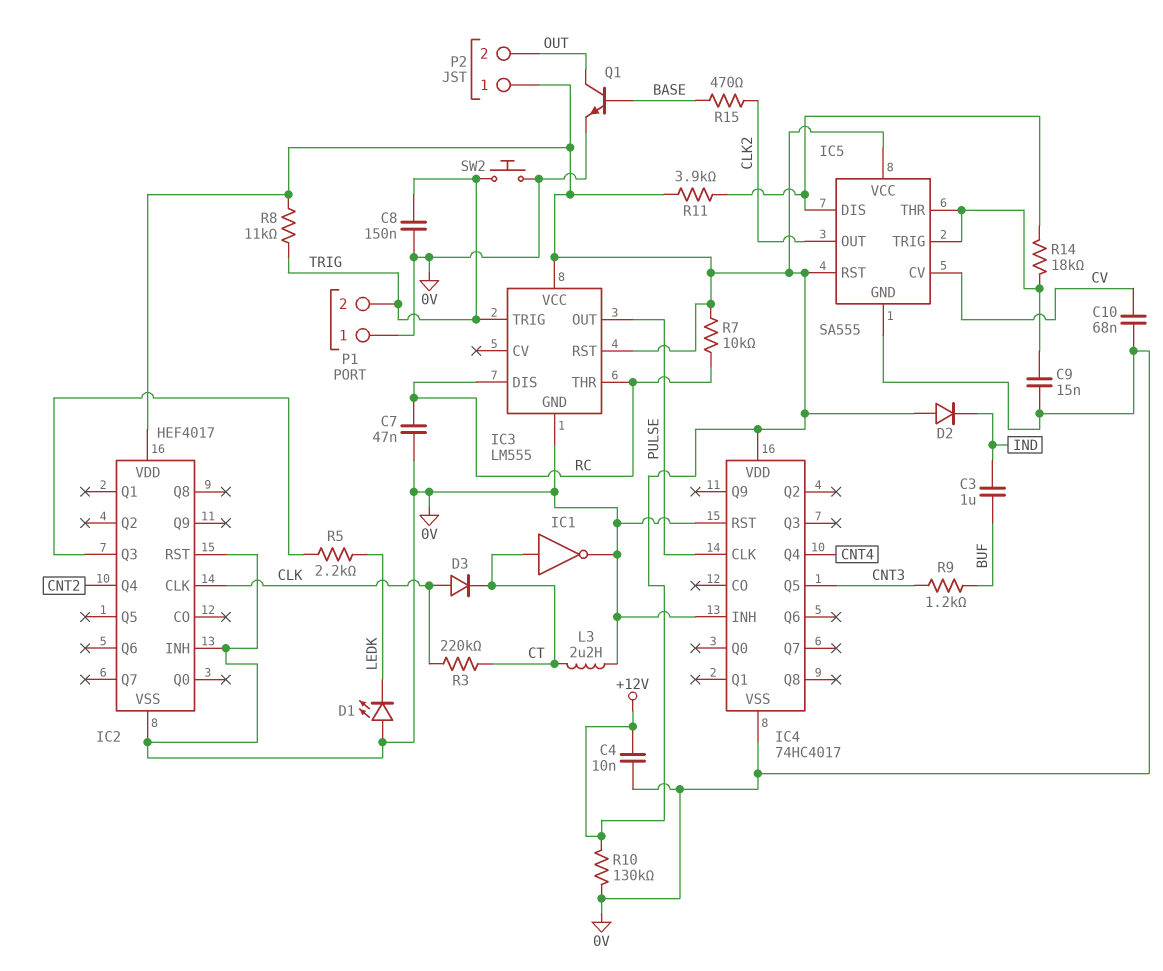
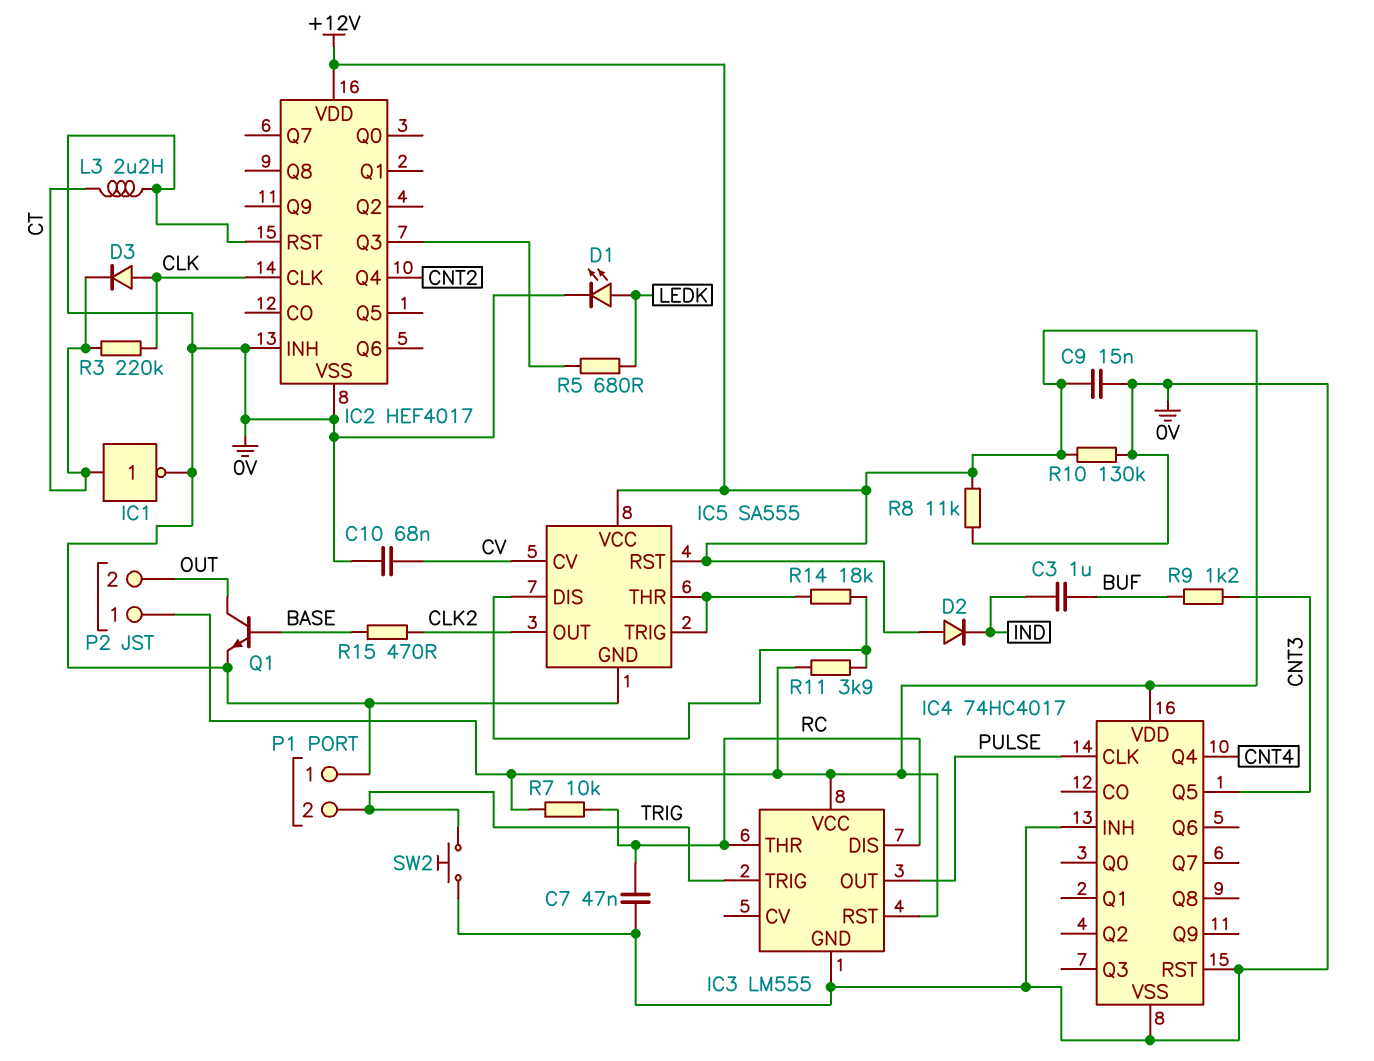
C4: 10nF (+12V, 0V) -> none
C8: 150nF (0V, TRIG) -> none
C9: 15nF (0V, IC5/THR) -> 15nF (+12V, 0V)
D1: LED (A 0V, K LEDK) -> LED (A LEDK, K 0V)
R5: 2.2k (IC2/Q3, LEDK) -> 680 (IC2/Q3, LEDK)
R8: 11k (+12V, TRIG) -> 11k (+12V, 0V)

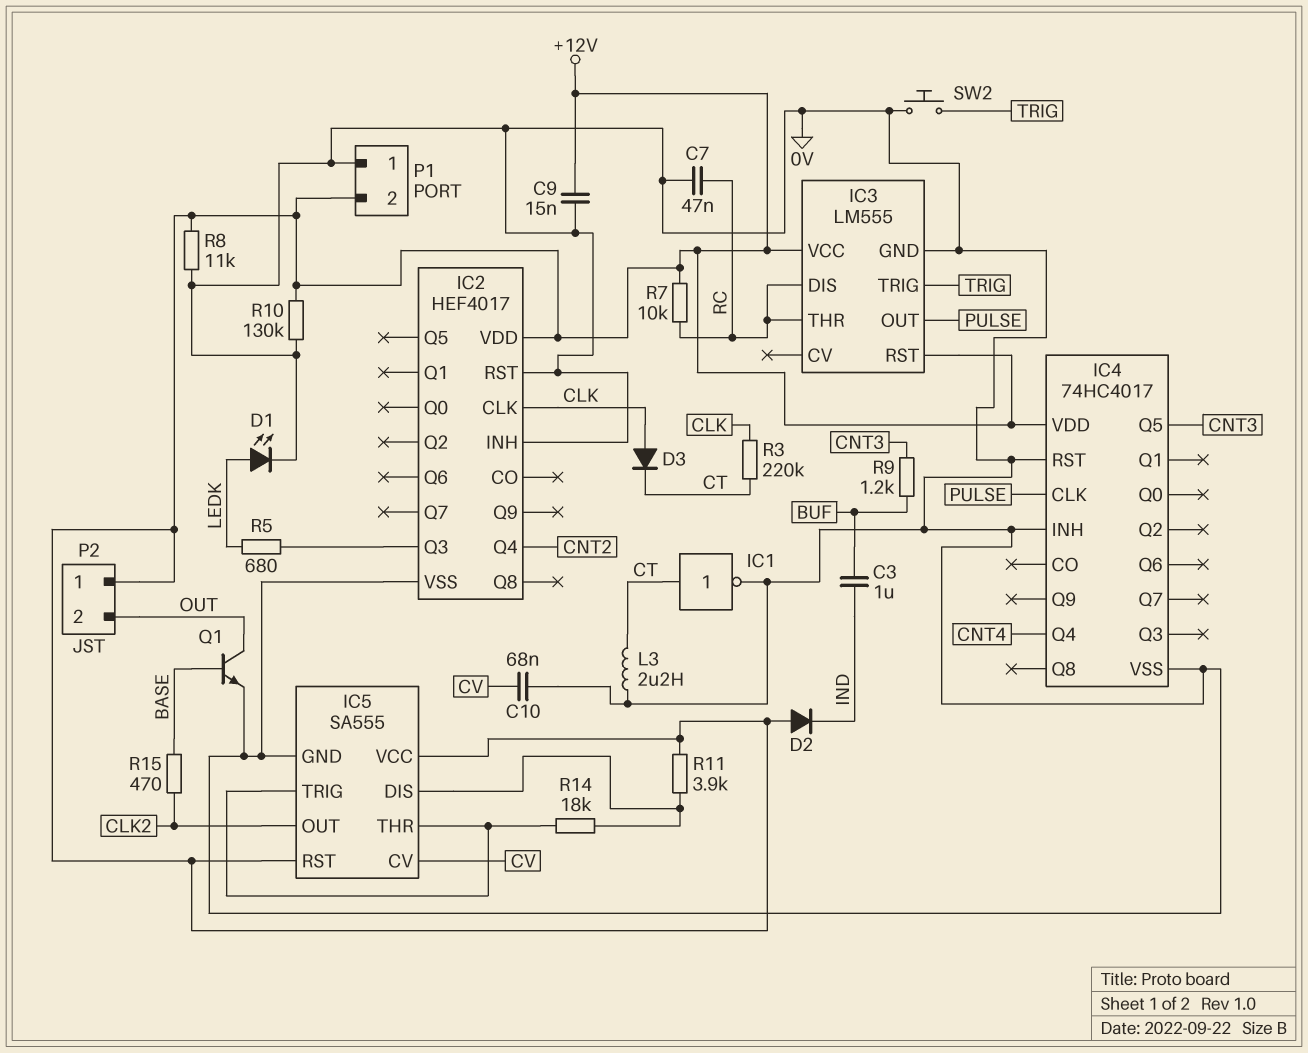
P1 pin 2: TRIG -> +12V

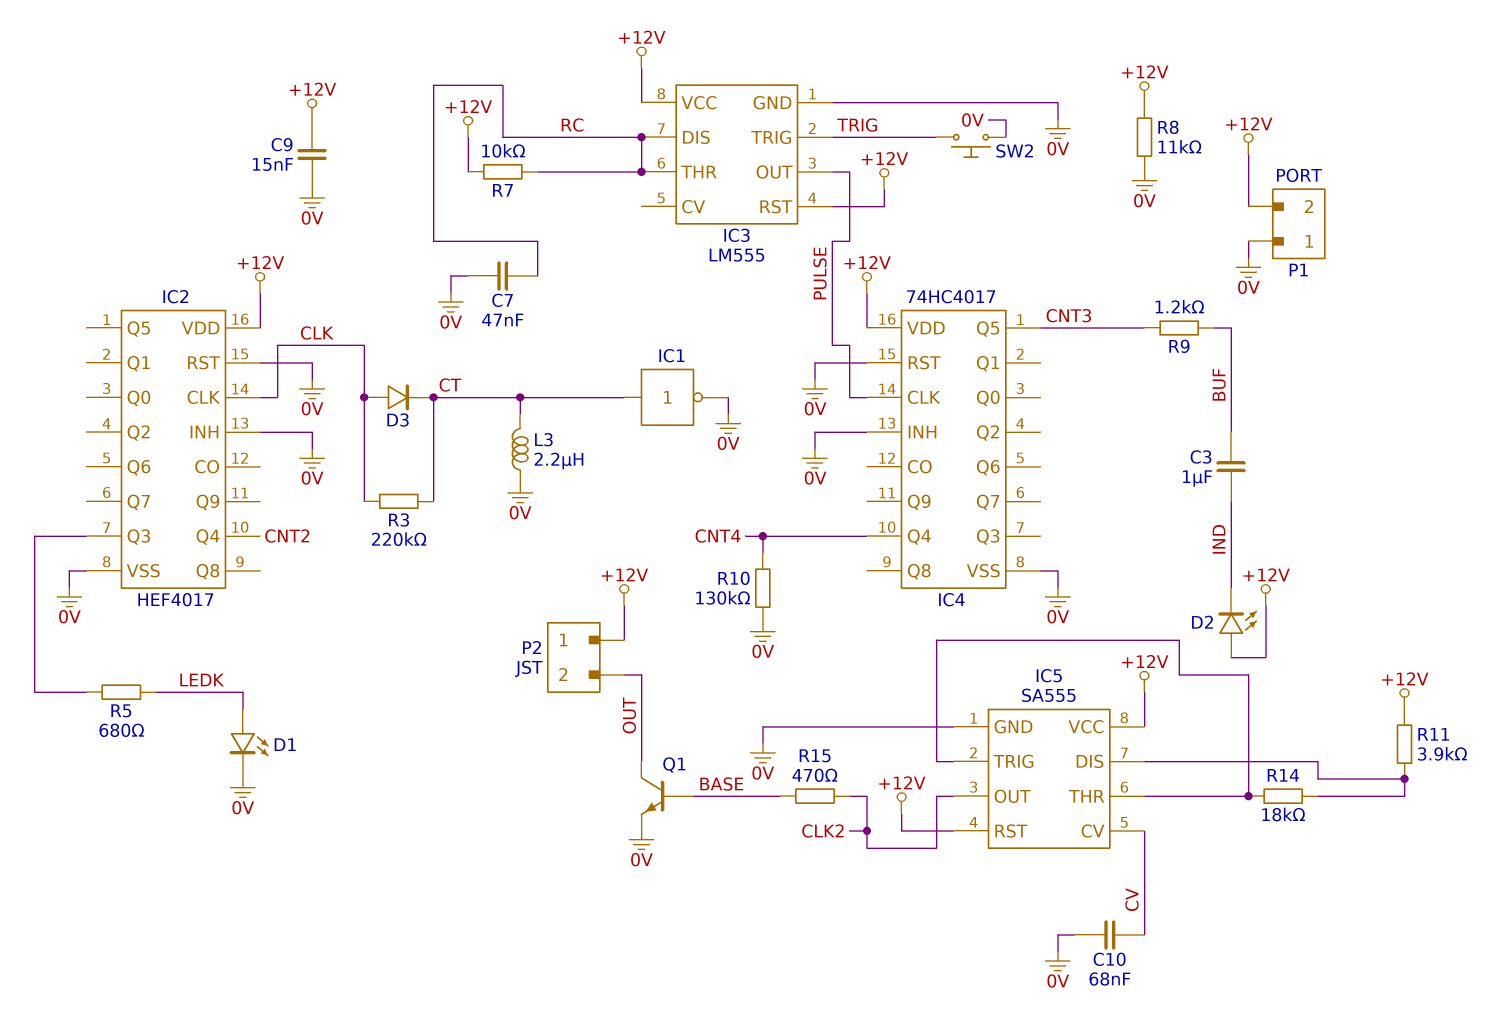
D2: diode (A +12V, K IND) -> LED (A +12V, K IND)
R10: 130k (+12V, 0V) -> 130k (0V, CNT4)

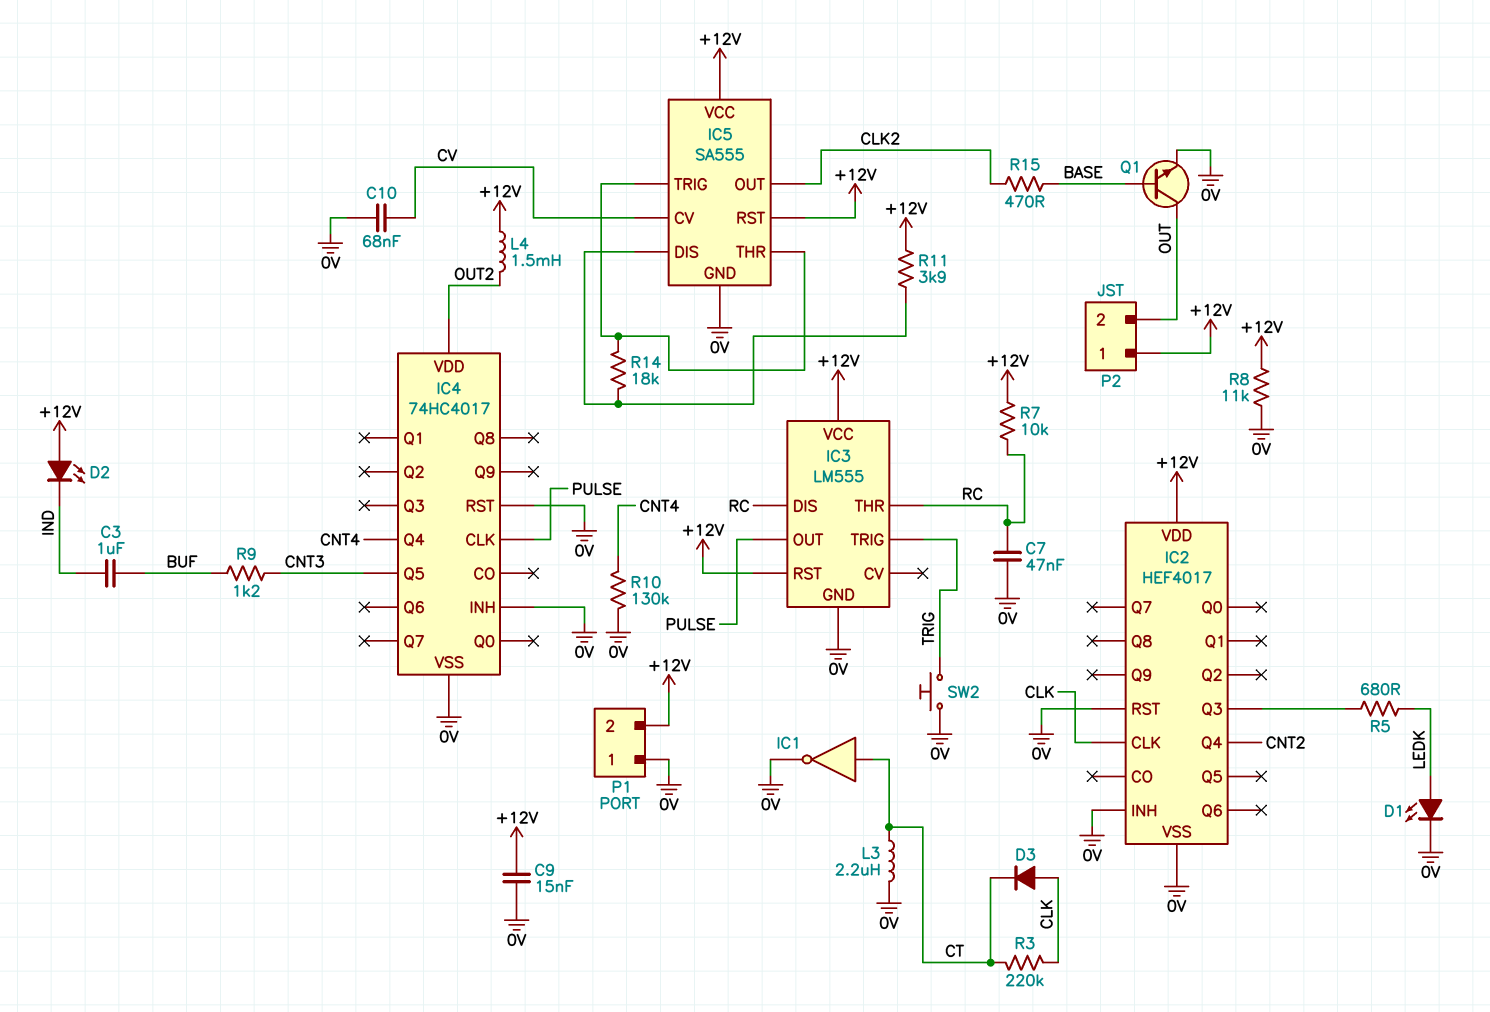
IC4 pin VDD: +12V -> OUT2
L4: none -> 1.5mH (+12V, OUT2)

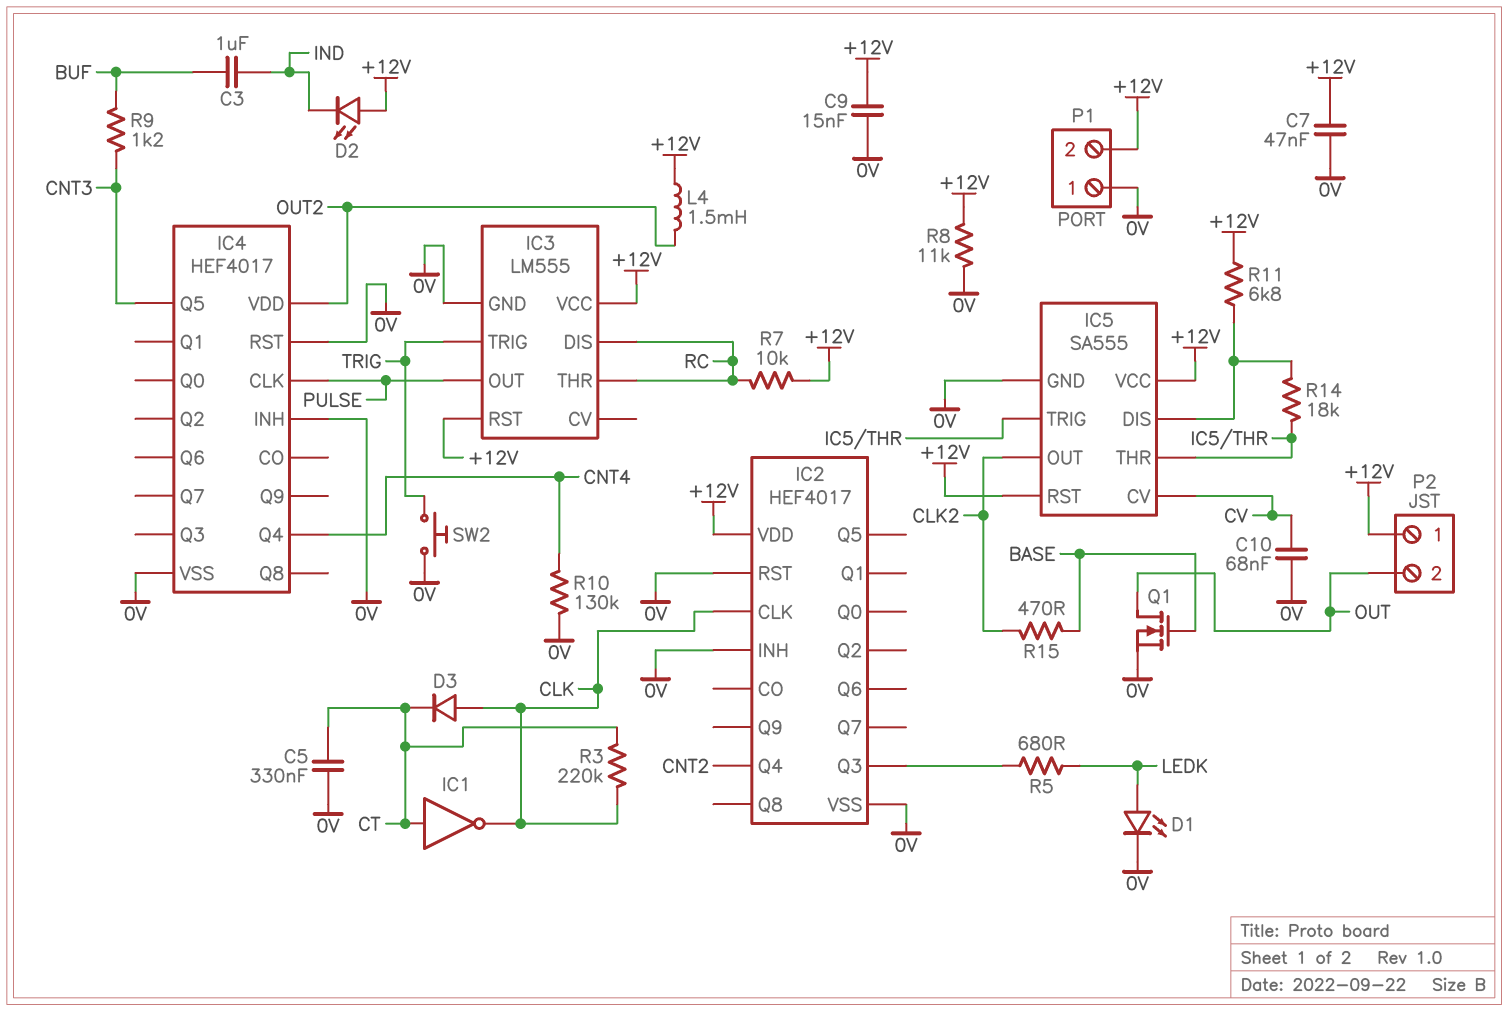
C5: none -> 330nF (0V, CT)
C7: 47nF (0V, RC) -> 47nF (+12V, 0V)
IC1: NOT (in CT, out 0V) -> NOT (in CT, out CLK)
IC4: 74HC4017 -> HEF4017
L3: 2.2uH (0V, CT) -> none
Q1: NPN (B BASE, C OUT, E 0V) -> NMOS (G BASE, D OUT, S 0V)
R11: 3.9k (+12V, IC5/DIS) -> 6.8k (+12V, IC5/DIS)

